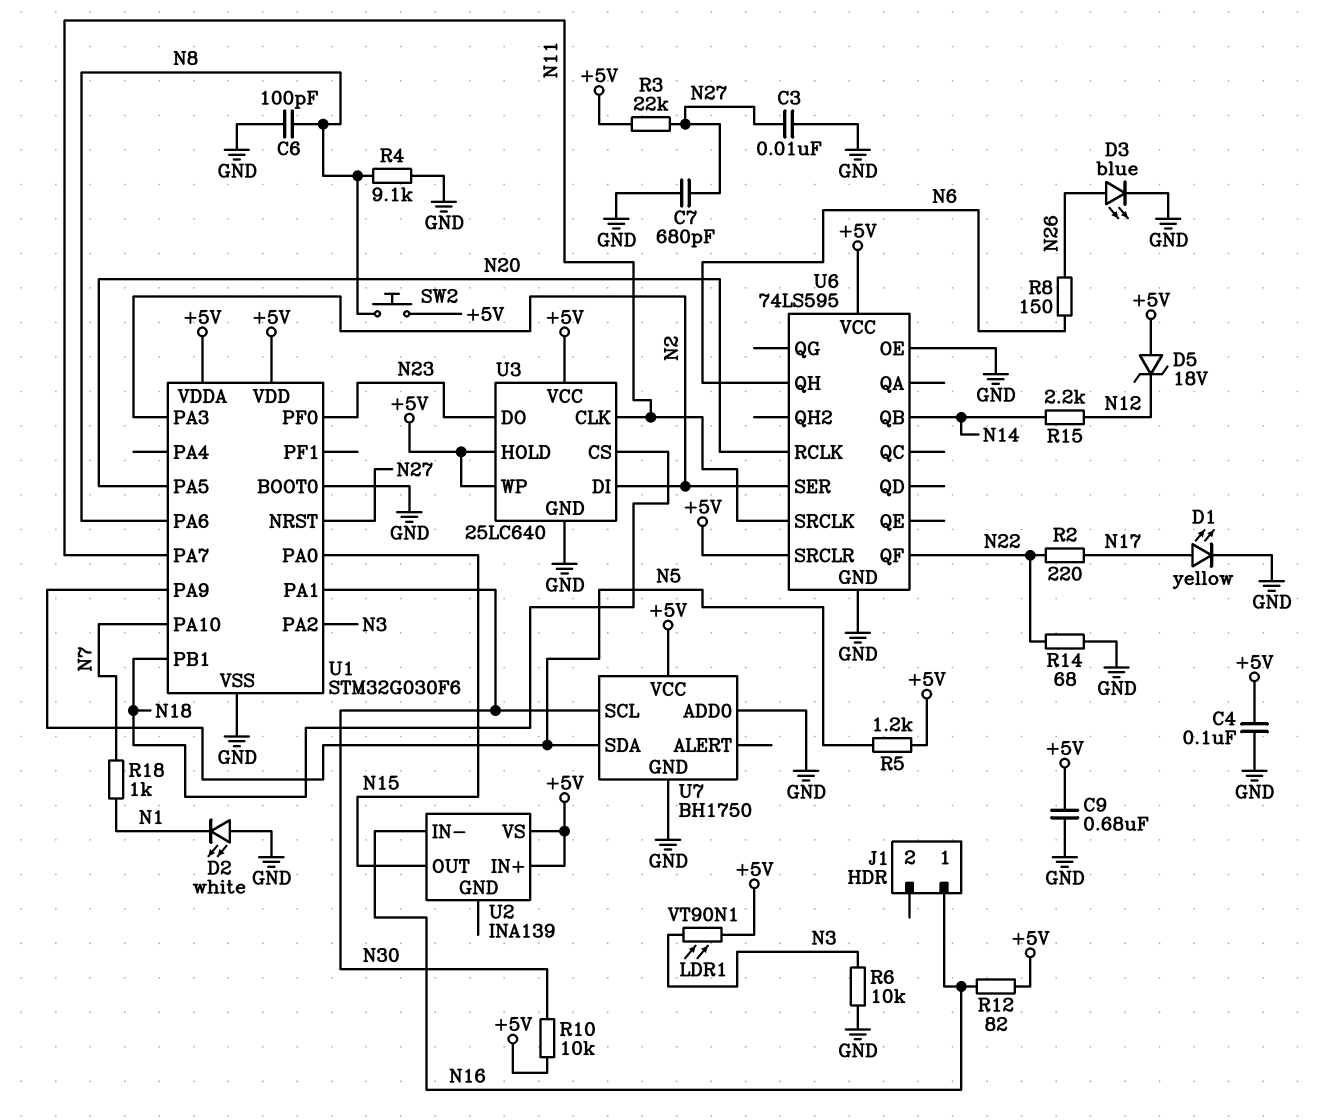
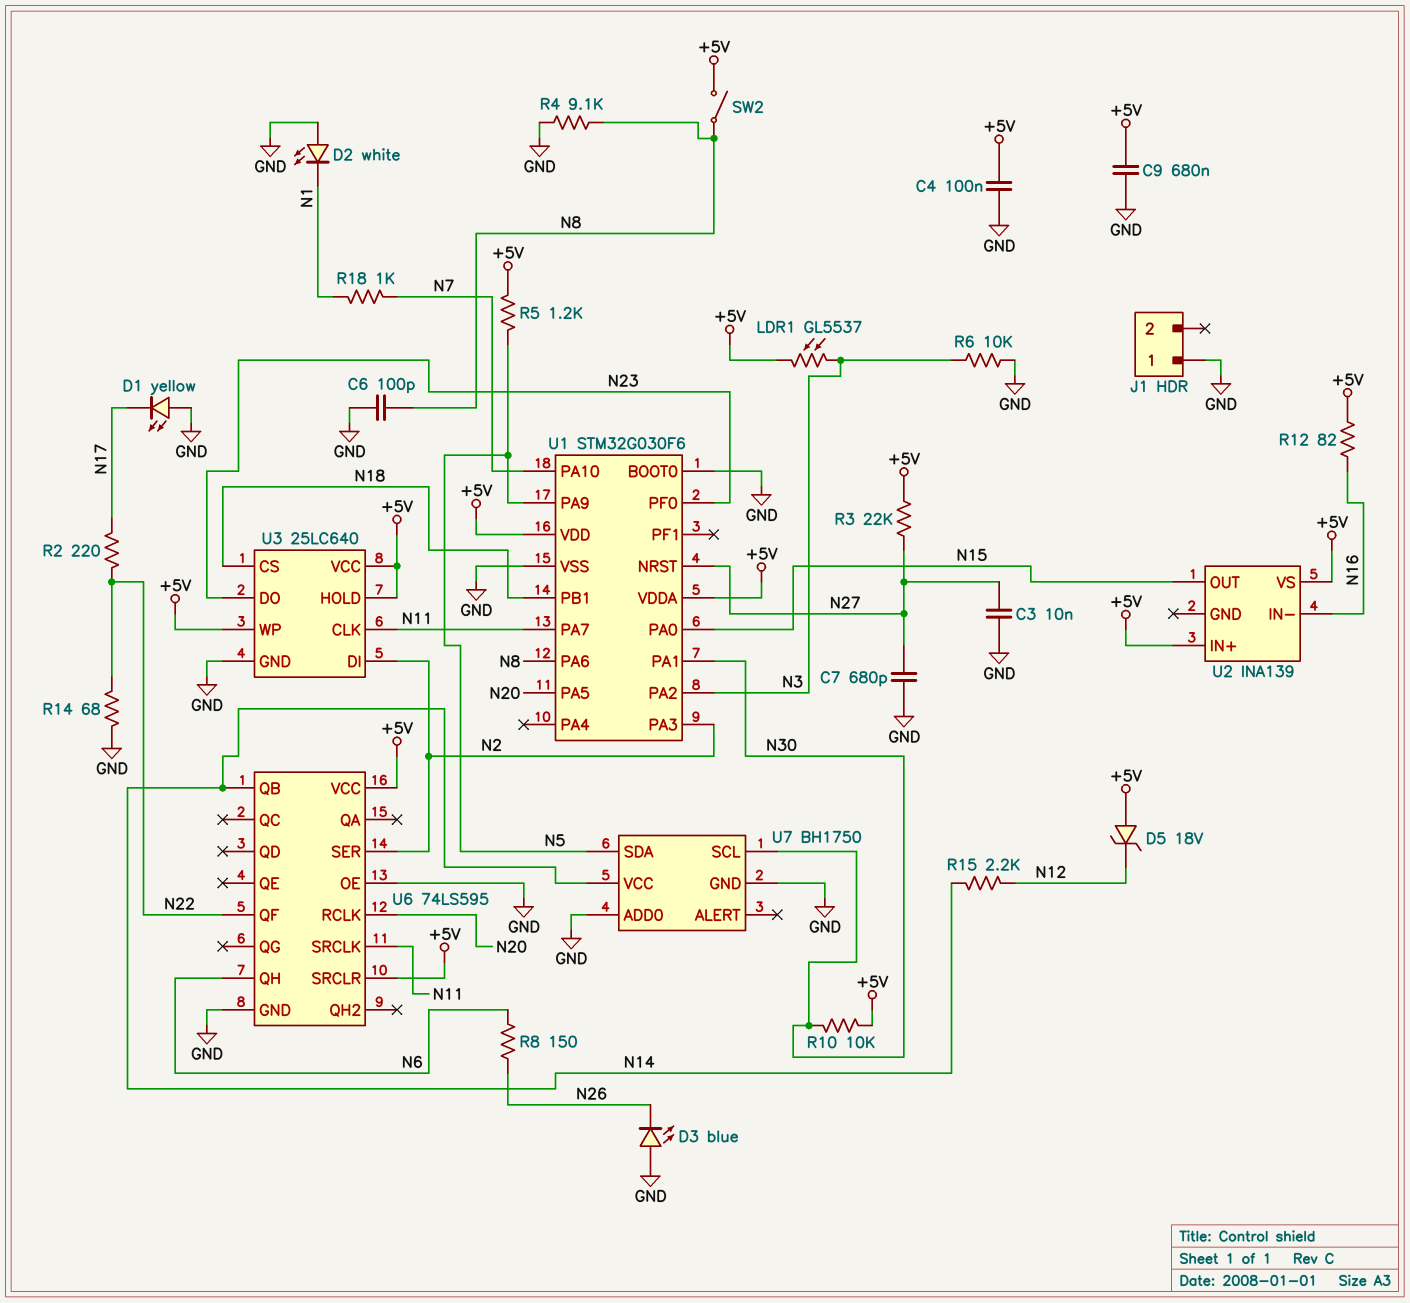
D1: LED yellow (A N17, K GND) -> LED yellow (A GND, K N17)
D3: LED blue (A N26, K GND) -> LED blue (A GND, K N26)
J1 pin 1: N16 -> GND
LDR1: VT90N1 (+5V, N3) -> GL5537 (+5V, N3)
SW2: button (+5V, N8) -> switch (+5V, N8)
U7 pin VCC: +5V -> N14

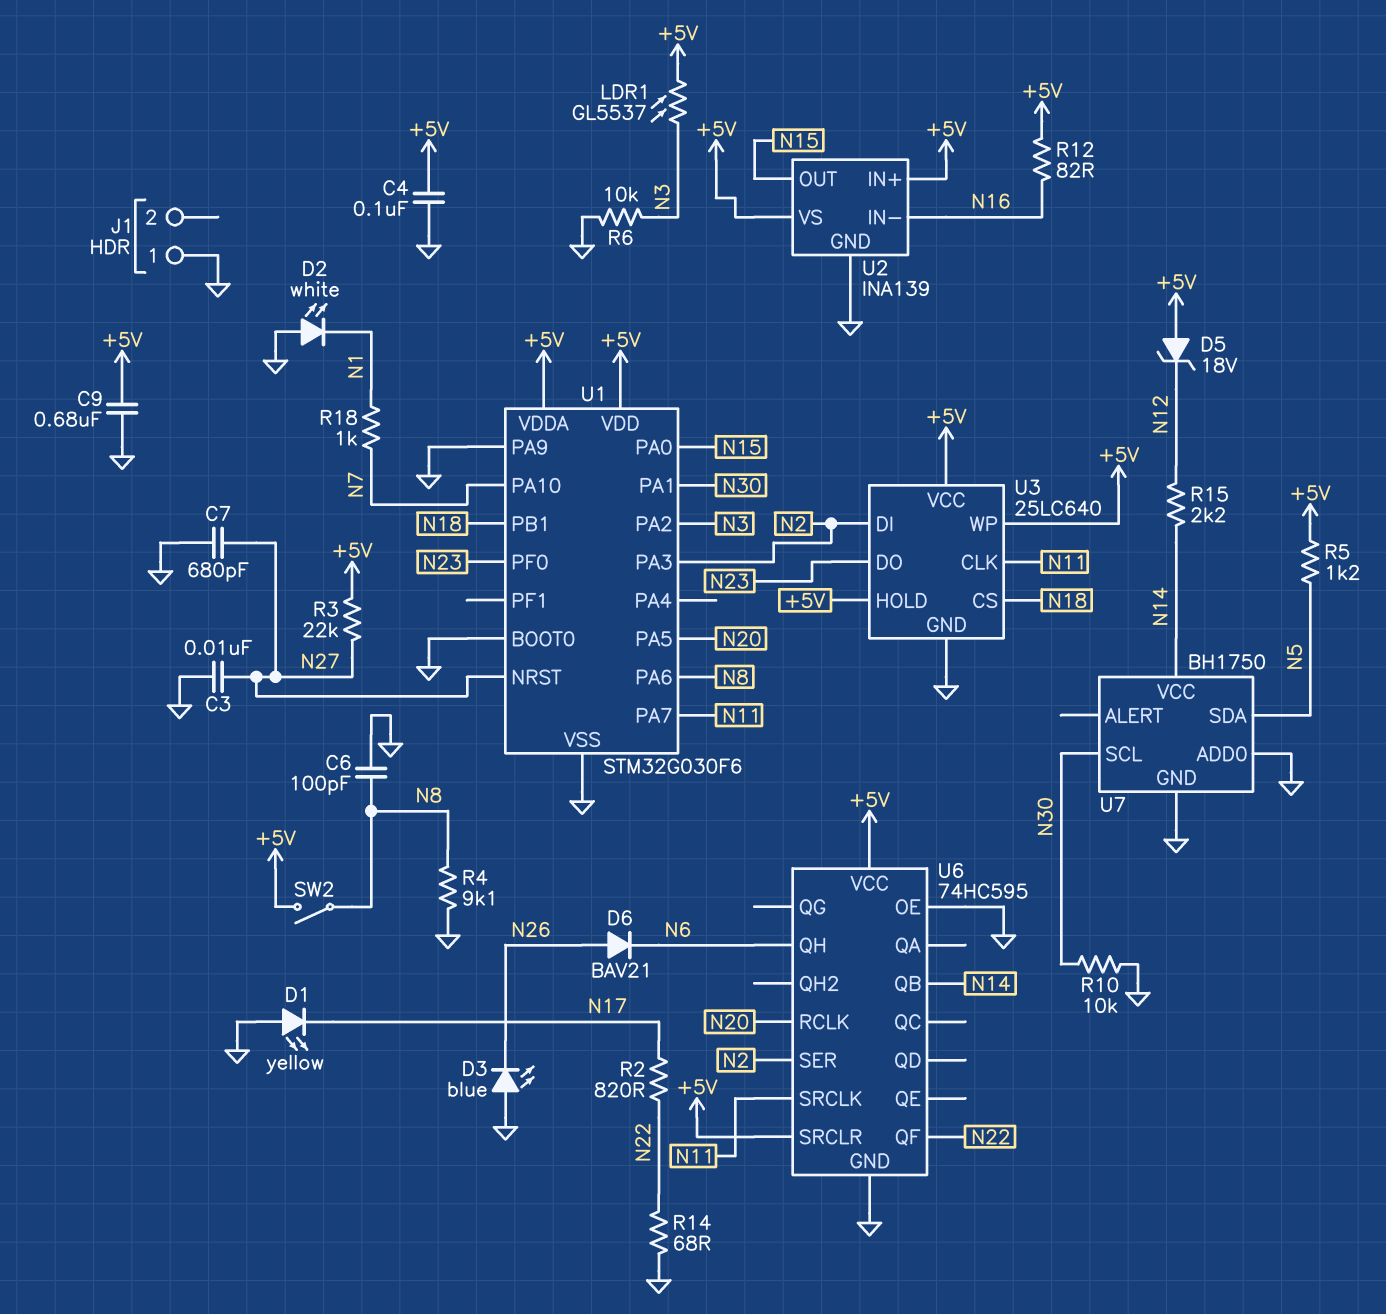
D6: none -> diode BAV21 (A N26, K N6)
R2: 220 (N17, N22) -> 820 (N17, N22)
R8: 150 (N6, N26) -> none
R10: 10k (+5V, N30) -> 10k (GND, N30)
U1 pin PA9: N5 -> GND
U2 pin GND: none -> GND
U6: 74LS595 -> 74HC595

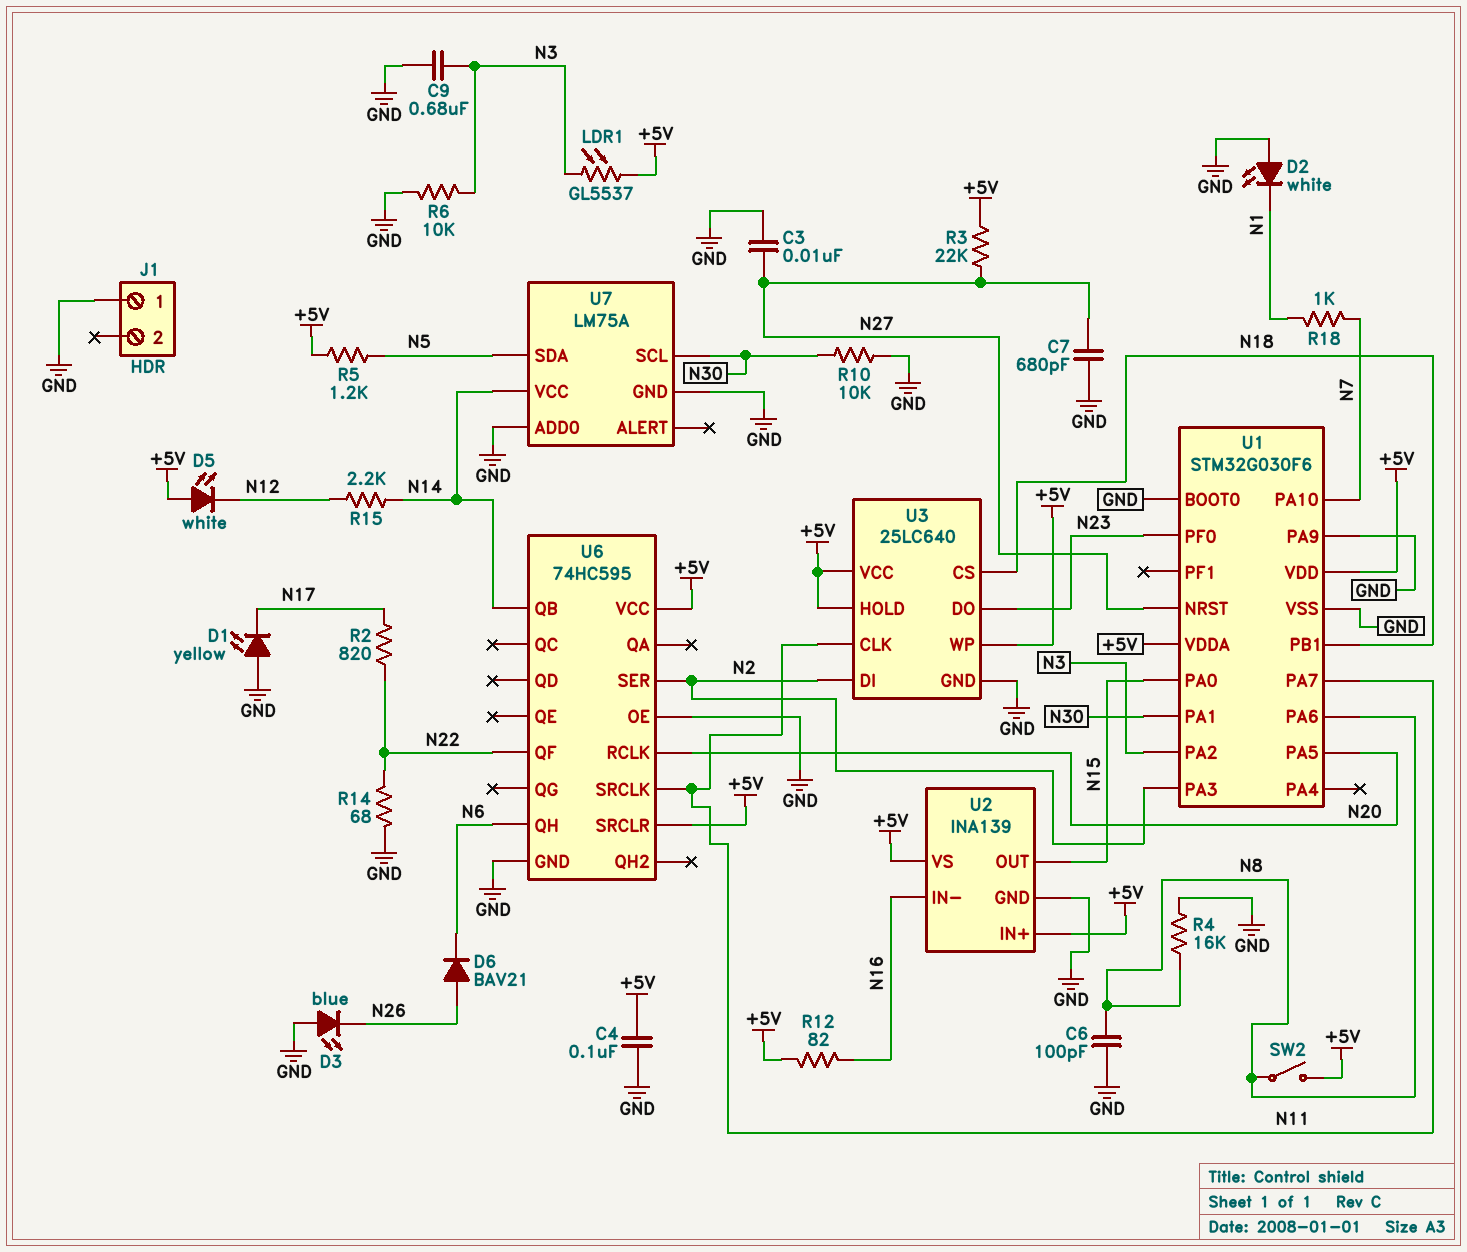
C9: 680nF (+5V, GND) -> 680nF (GND, N3)
D5: zener 18V (A +5V, K N12) -> LED white (A +5V, K N12)
R4: 9.1k (GND, N8) -> 16k (GND, N8)
U7: BH1750 -> LM75A

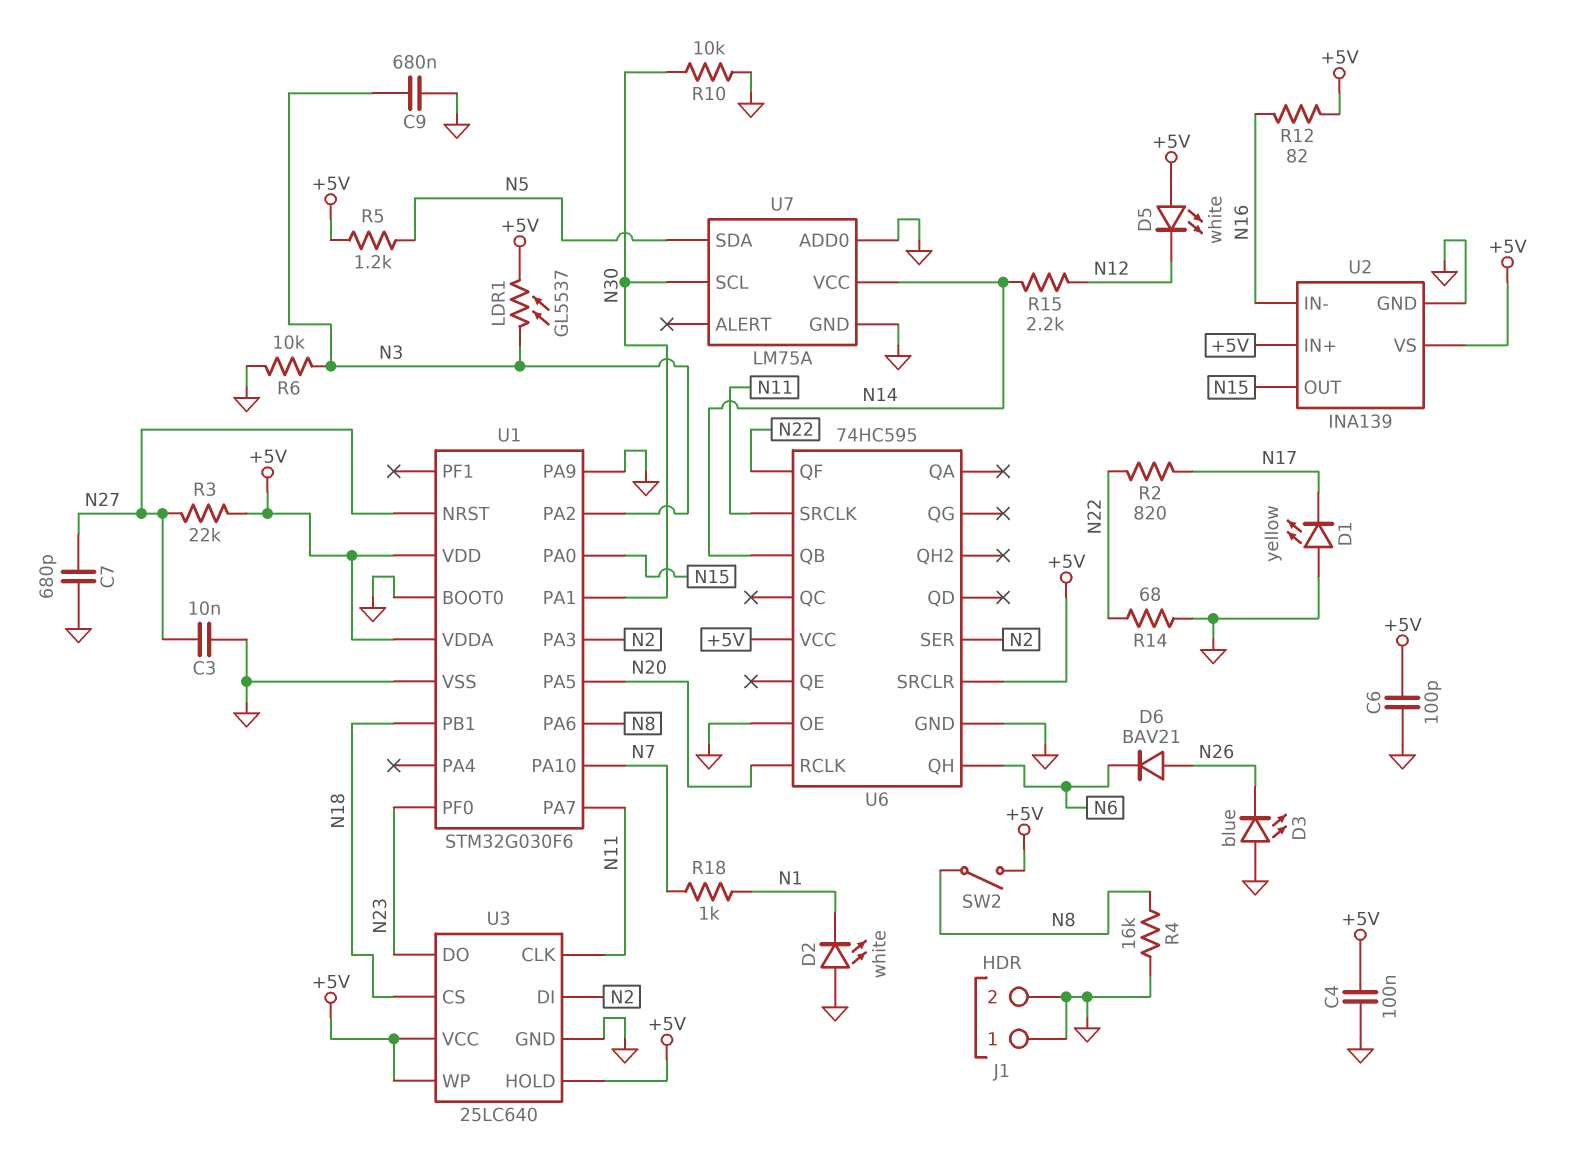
C6: 100pF (GND, N8) -> 100pF (+5V, GND)
J1 pin 2: none -> GND

